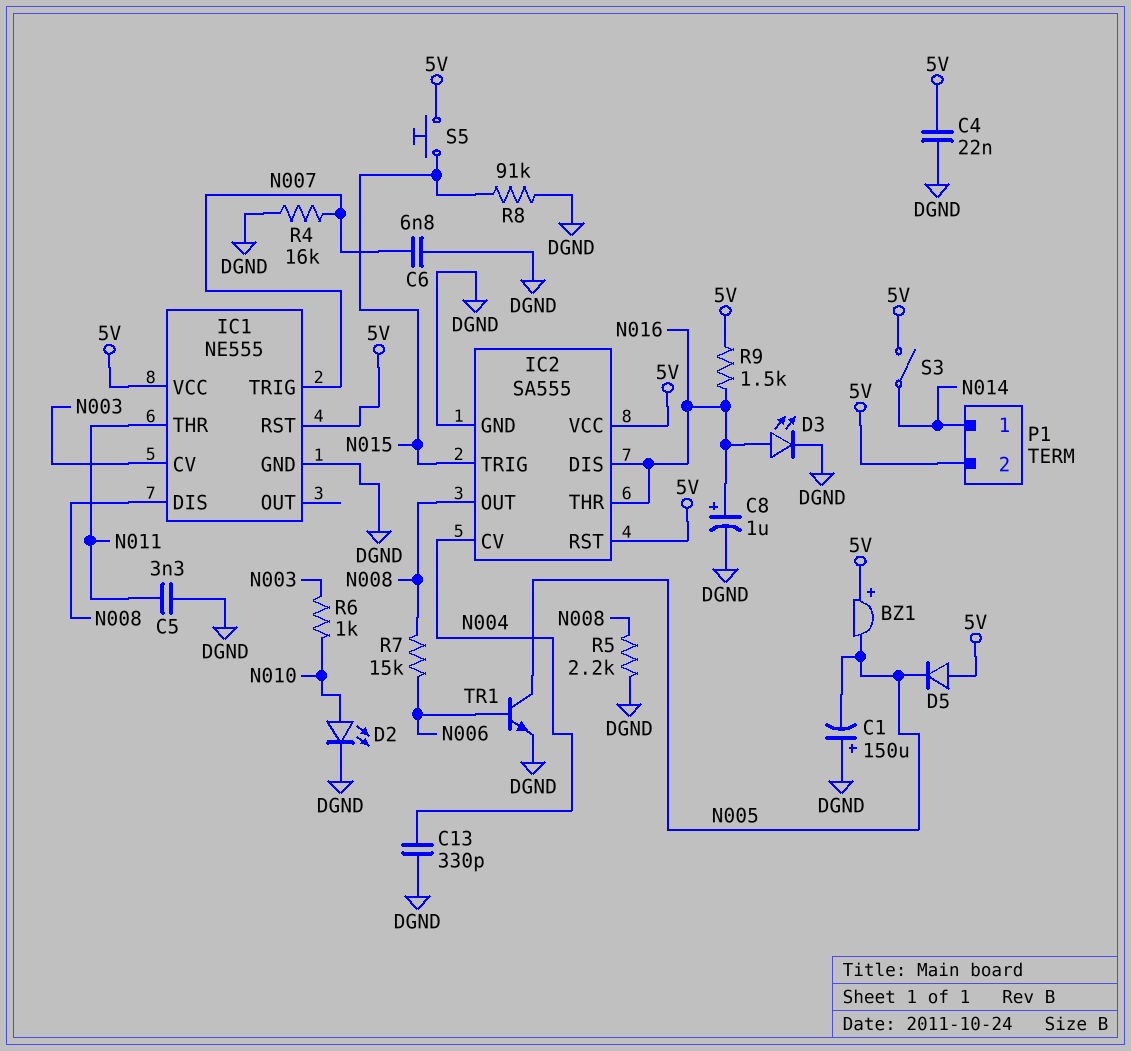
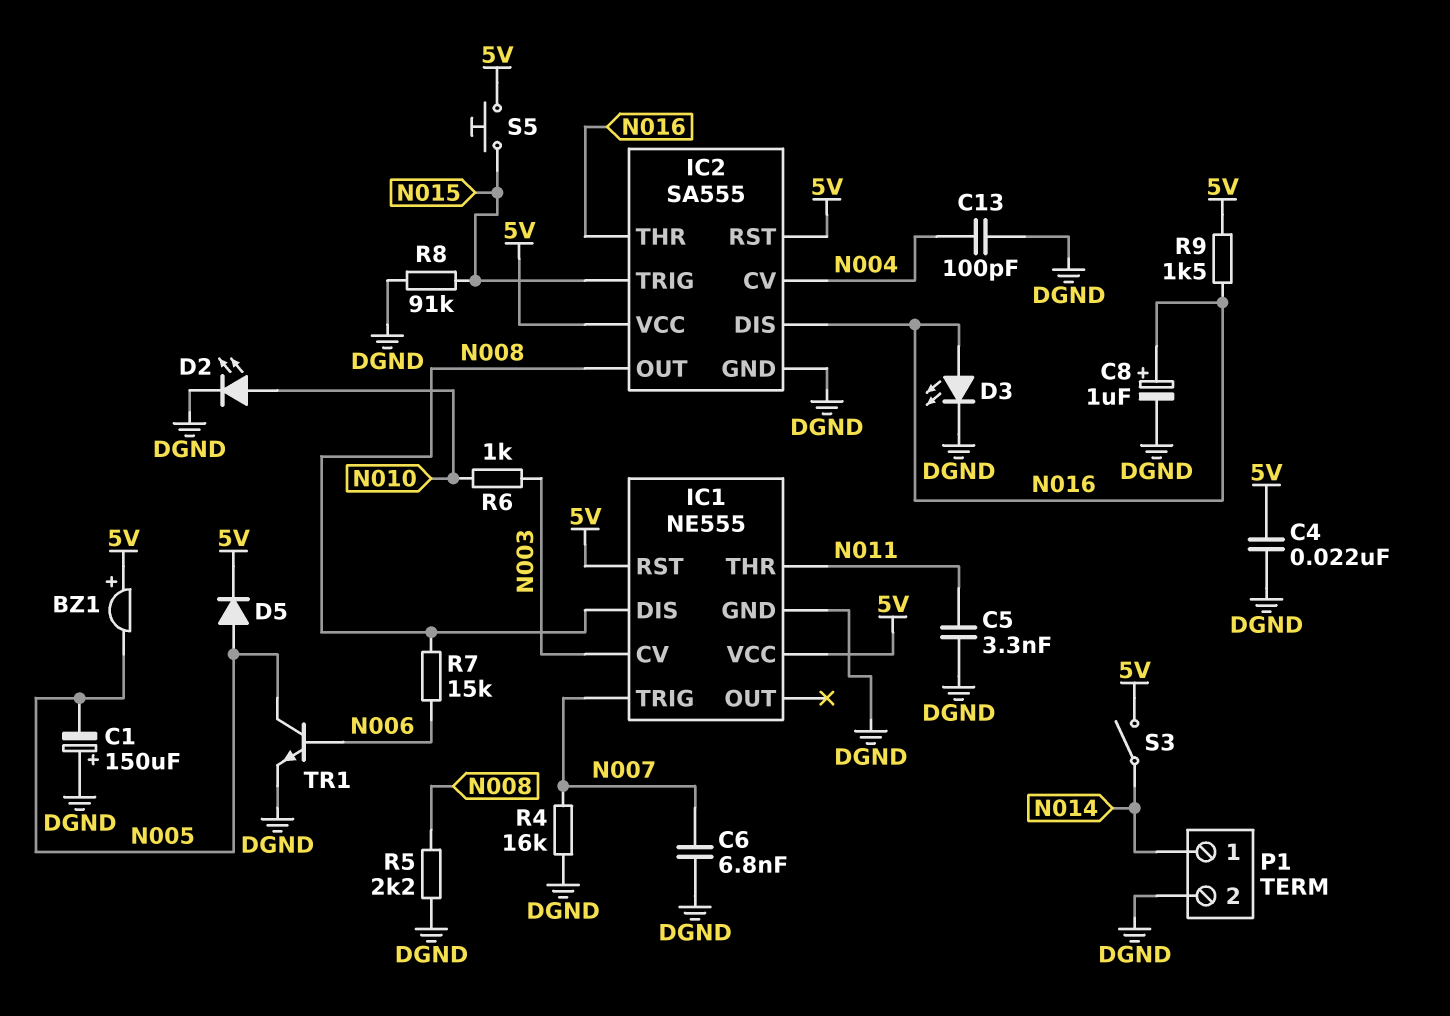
C13: 330pF (DGND, N004) -> 100pF (DGND, N004)
D5: diode (A 5V, K N005) -> diode (A N005, K 5V)
P1 pin 2: 5V -> DGND

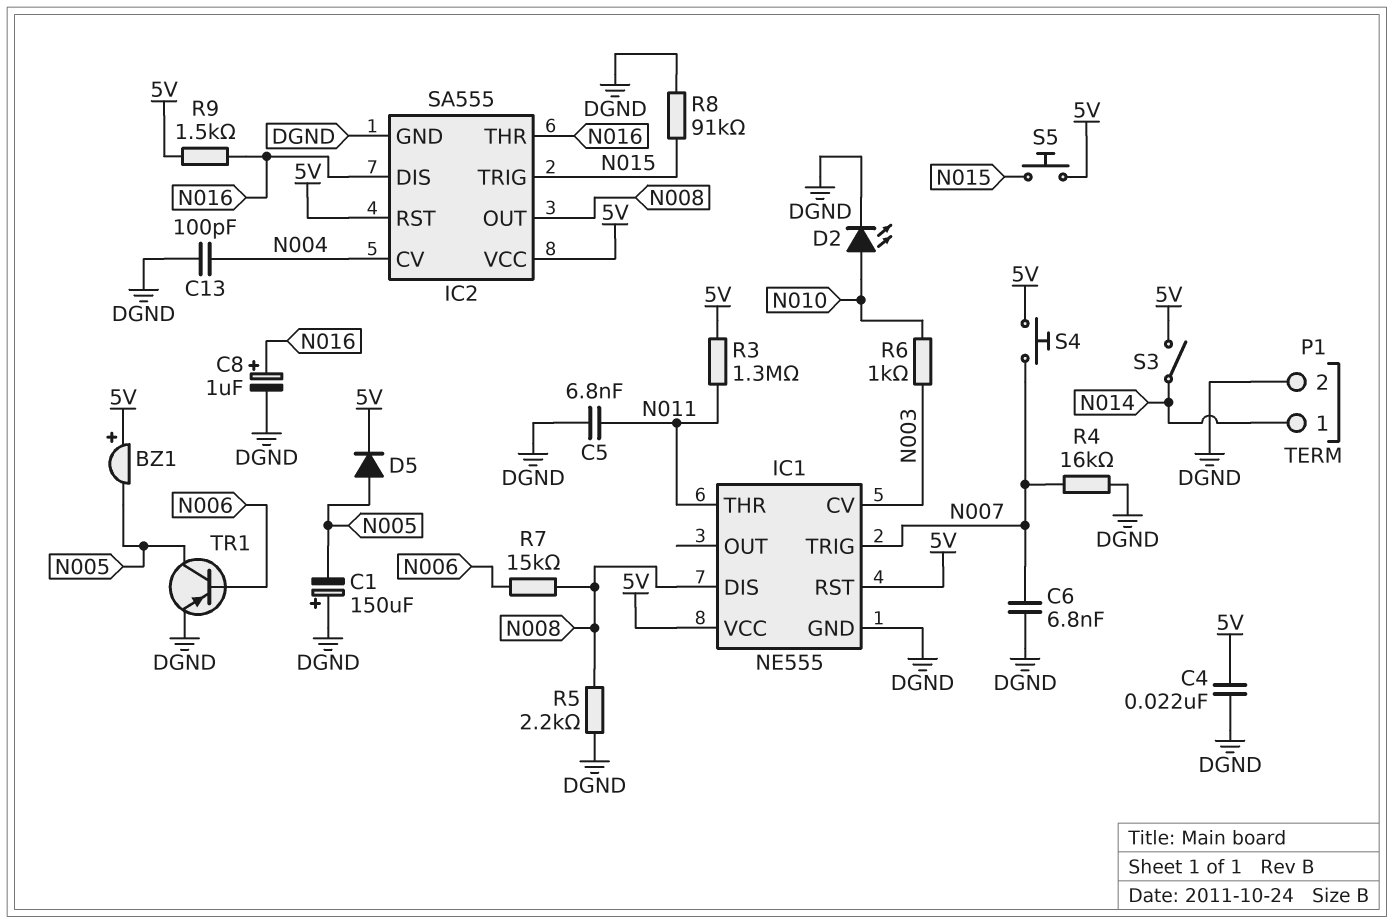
C5: 3.3nF (DGND, N011) -> 6.8nF (DGND, N011)
D3: LED (A N016, K DGND) -> none
R3: none -> 1.3M (5V, N011)
S4: none -> button (5V, N007)
TR1: NPN (B N006, C N005, E DGND) -> PNP (B N006, C N005, E DGND)

